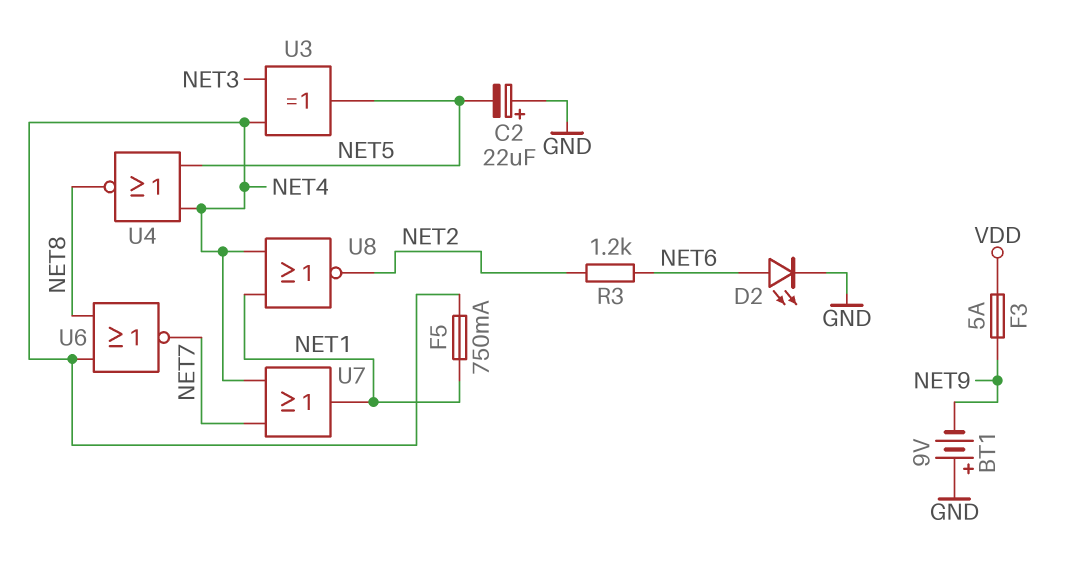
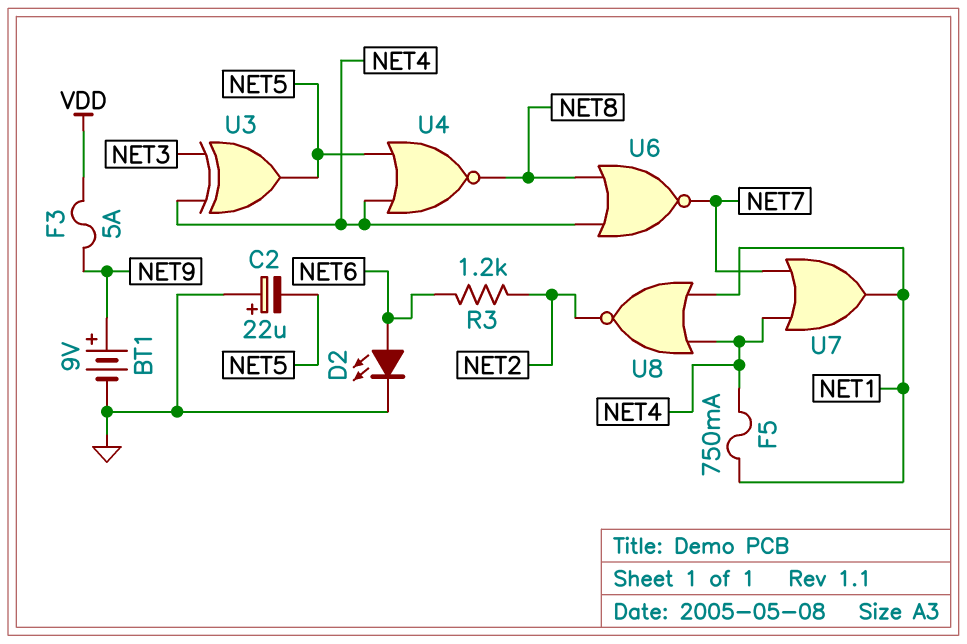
BT1: 9V (plus GND, minus NET9) -> 9V (plus NET9, minus GND)

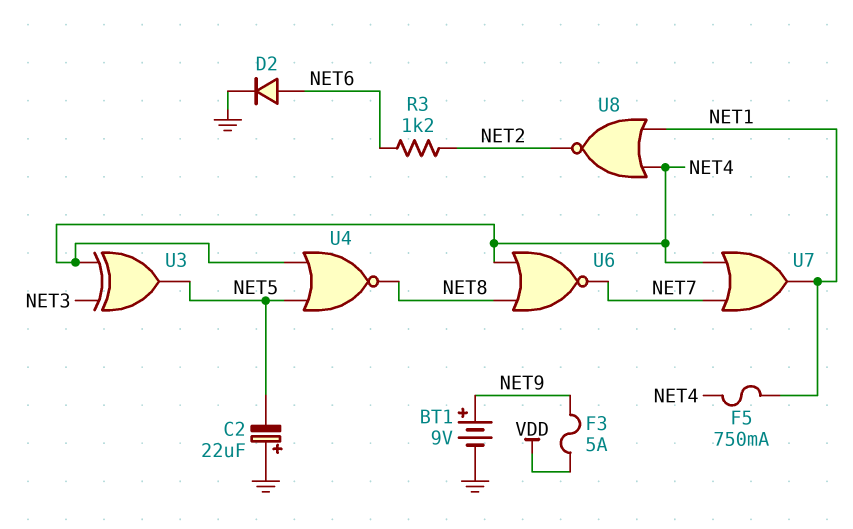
D2: LED (A NET6, K GND) -> diode (A NET6, K GND)

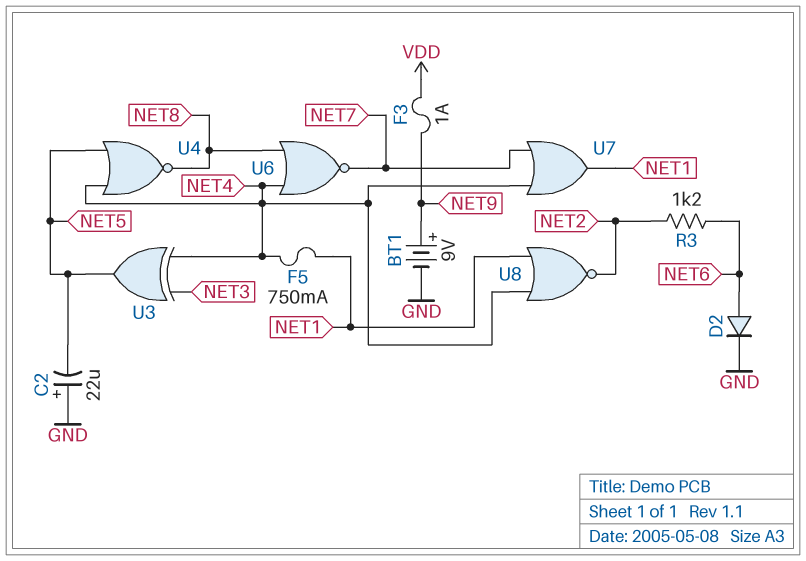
F3: 5A (NET9, VDD) -> 1A (NET9, VDD)

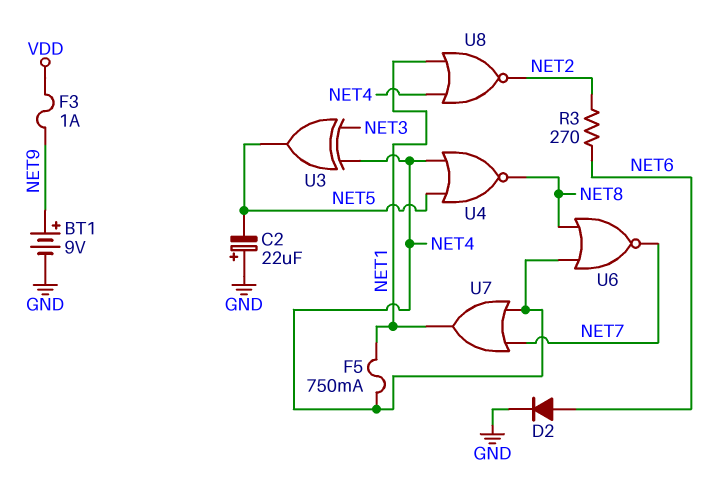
R3: 1.2k (NET2, NET6) -> 270 (NET2, NET6)

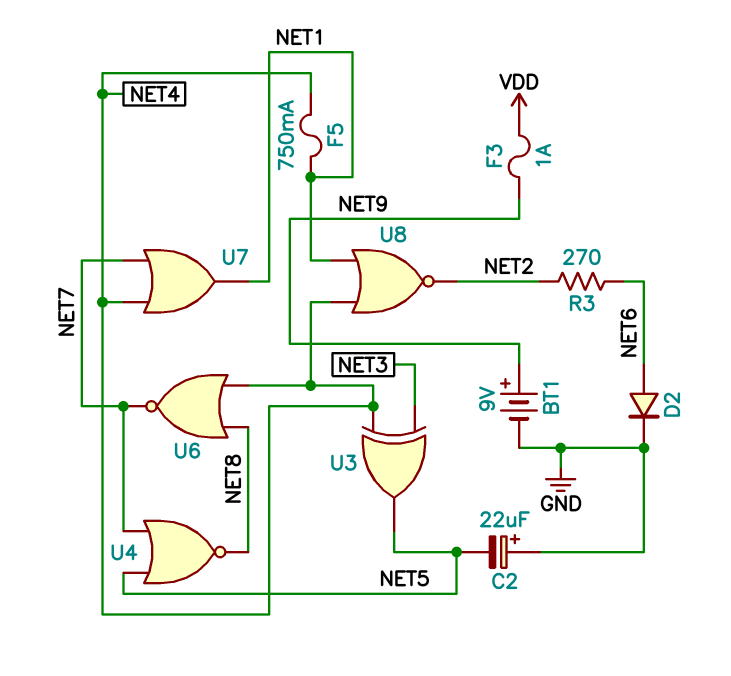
U4: NOR (in NET4, in NET5, out NET8) -> NOR (in NET5, in NET7, out NET8)

